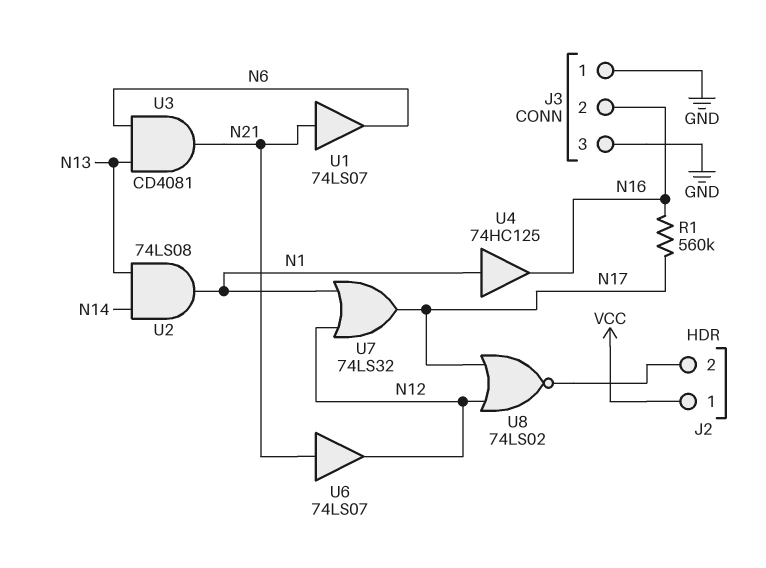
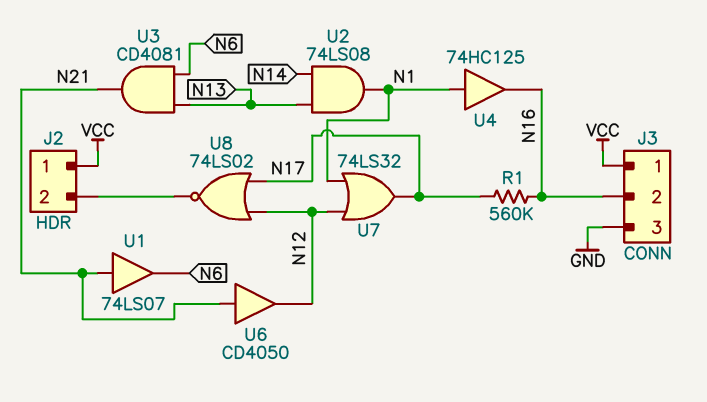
J3 pin 1: GND -> VCC
U6: buffer 74LS07 (in N21, out N12) -> buffer CD4050 (in N21, out N12)

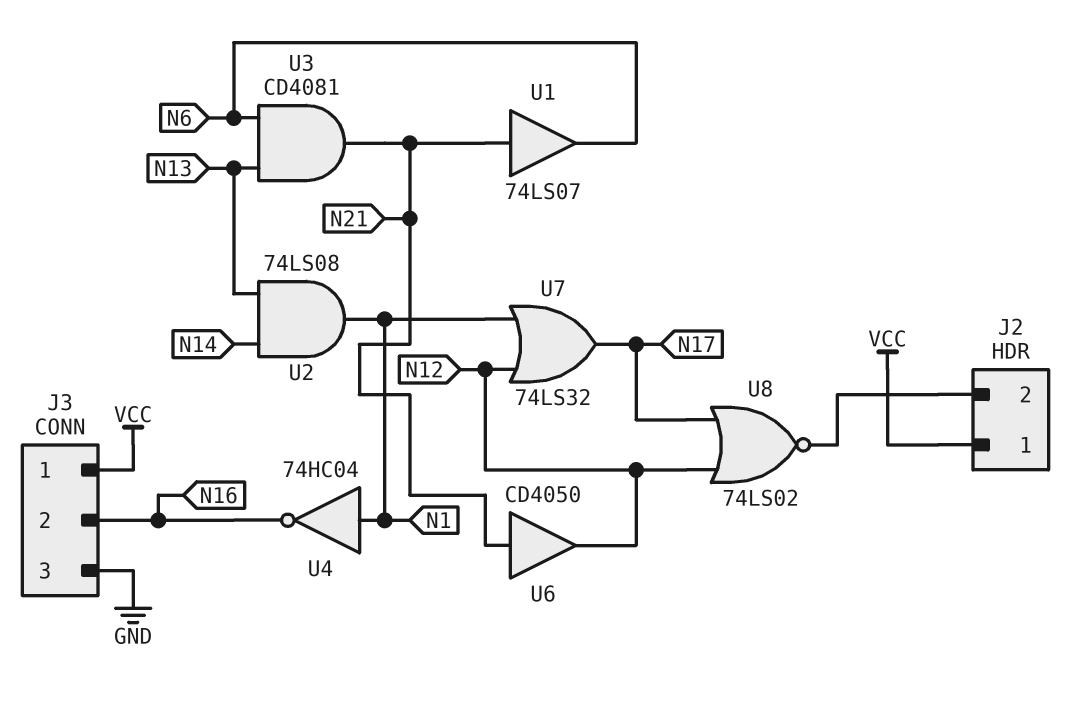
R1: 560k (N16, N17) -> none
U4: buffer 74HC125 (in N1, out N16) -> NOT 74HC04 (in N1, out N16)

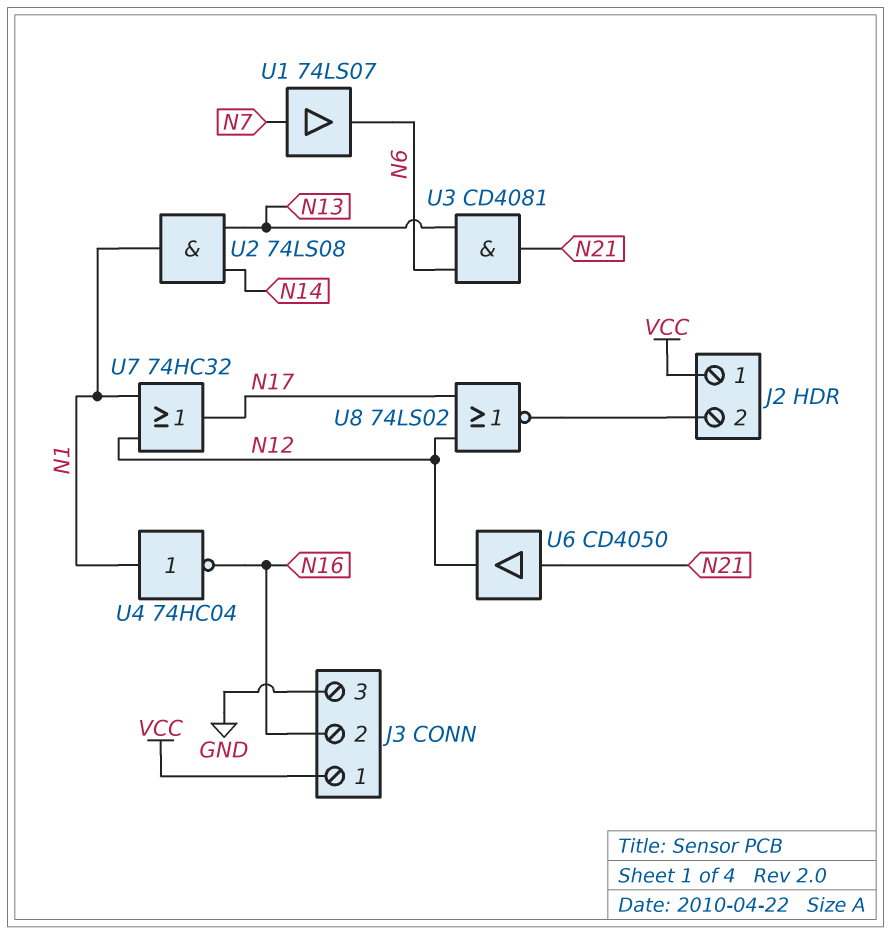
U1: buffer 74LS07 (in N21, out N6) -> buffer 74LS07 (in N7, out N6)
U7: OR 74LS32 (in N1, in N12, out N17) -> OR 74HC32 (in N1, in N12, out N17)

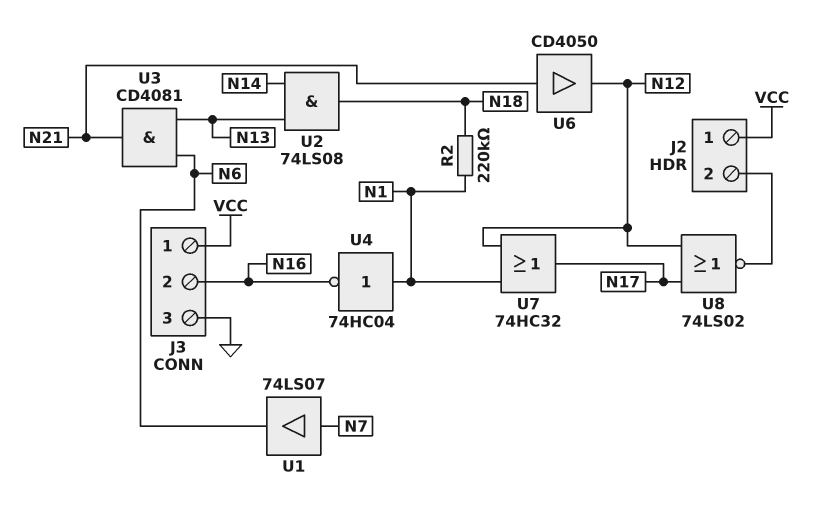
R2: none -> 220k (N1, N18)
U2: AND 74LS08 (in N13, in N14, out N1) -> AND 74LS08 (in N13, in N14, out N18)

